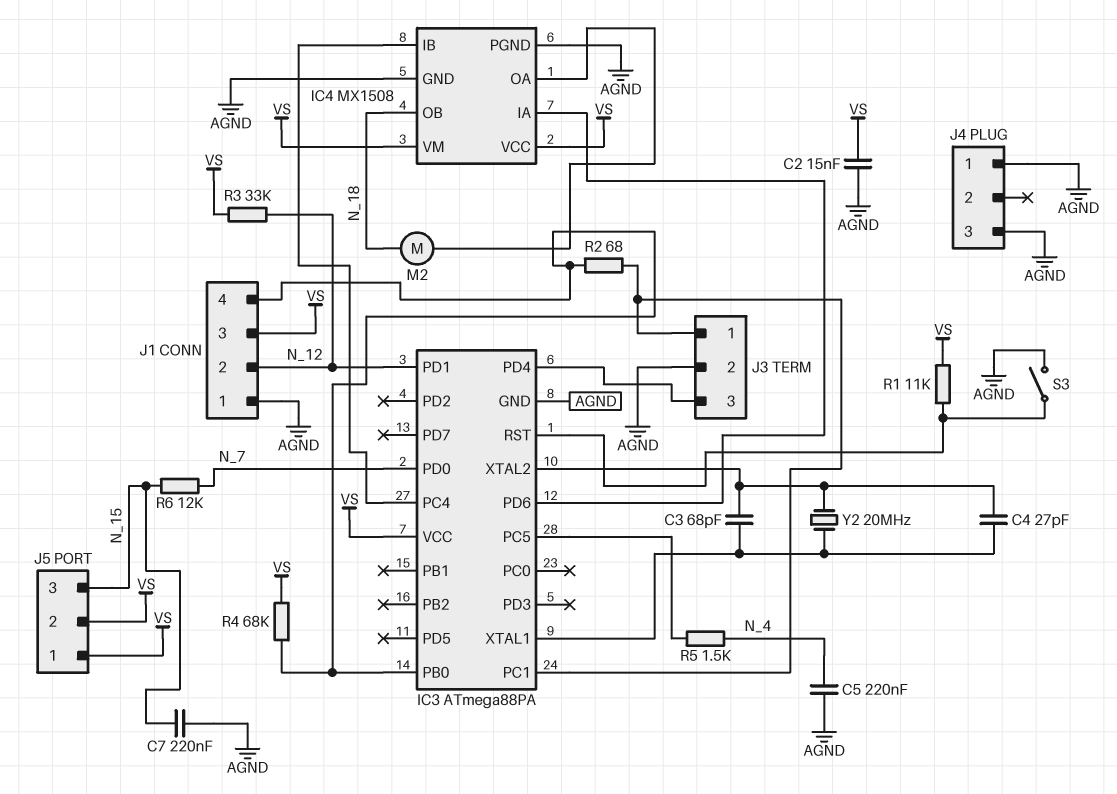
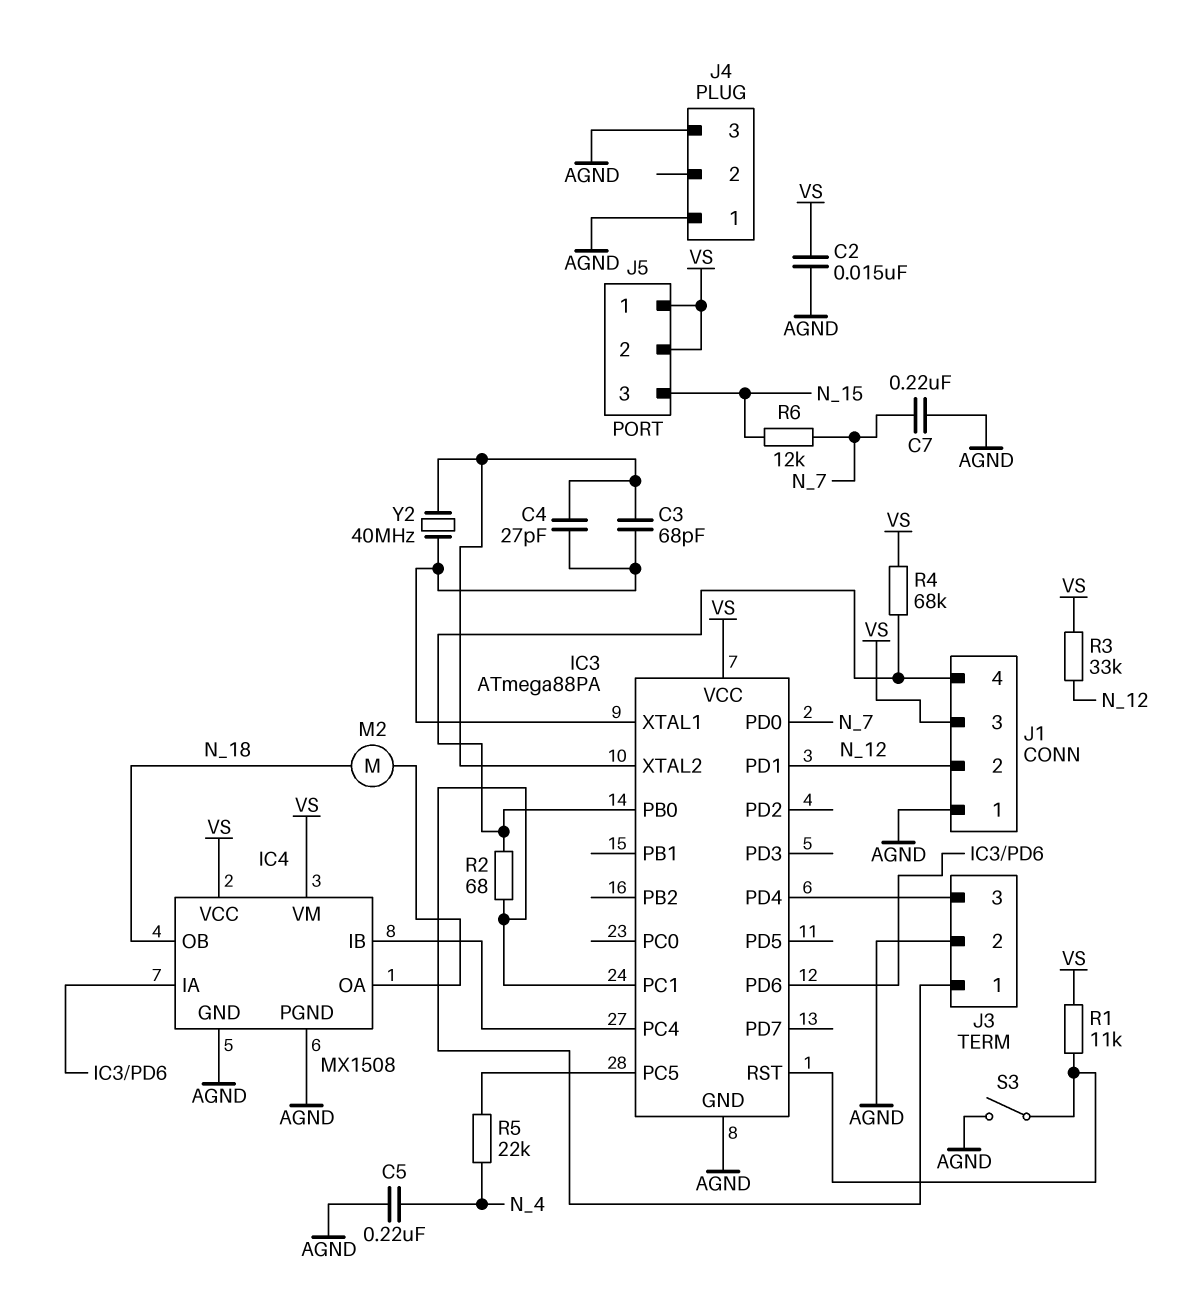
C7: 220nF (AGND, N_15) -> 220nF (AGND, N_7)
R5: 1.5k (IC3/PC5, N_4) -> 22k (IC3/PC5, N_4)
Y2: 20MHz (IC3/XTAL1, IC3/XTAL2) -> 40MHz (IC3/XTAL1, IC3/XTAL2)

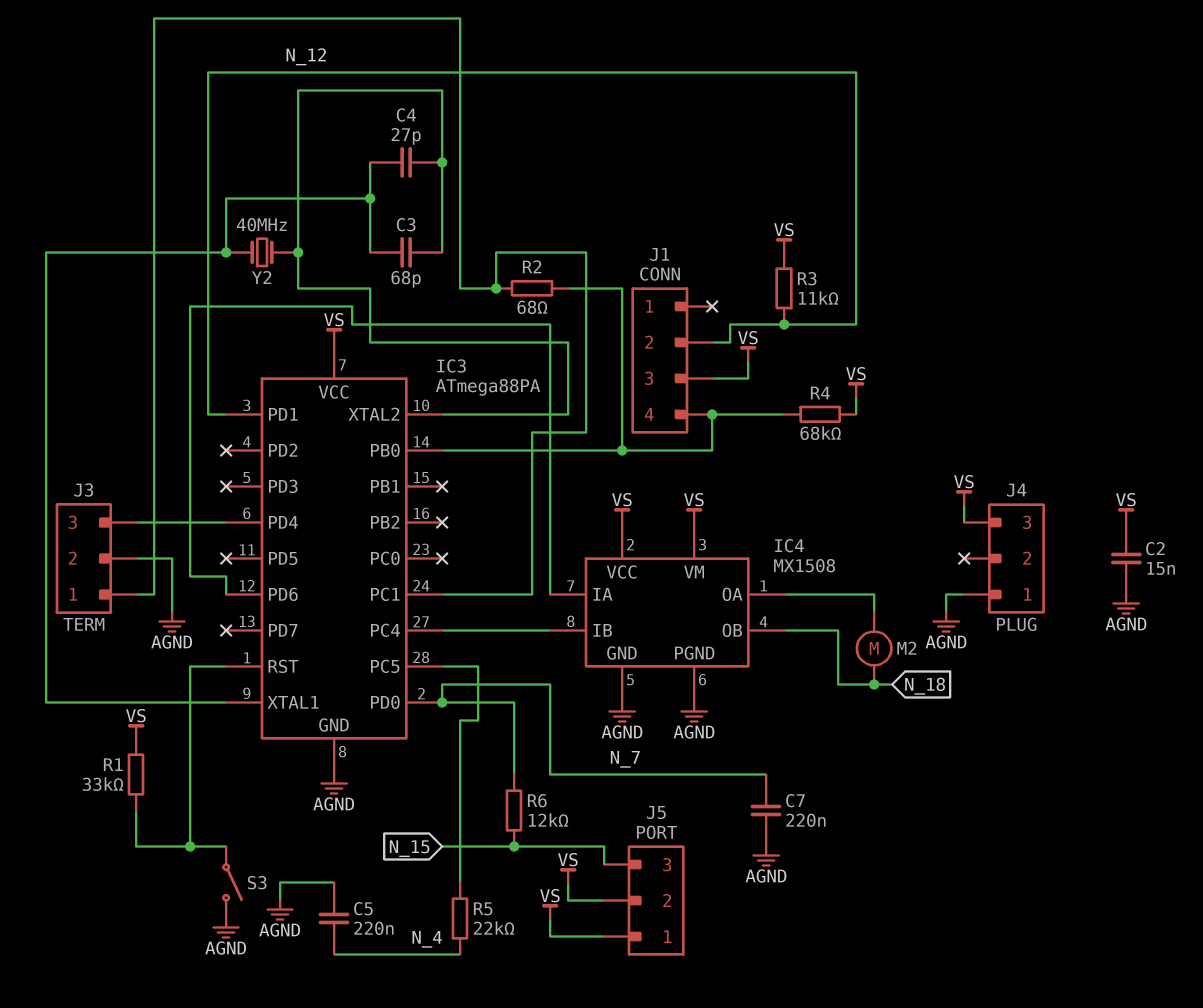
J1 pin 1: AGND -> none
J4 pin 3: AGND -> VS
R1: 11k (IC3/RST, VS) -> 33k (IC3/RST, VS)
R3: 33k (N_12, VS) -> 11k (N_12, VS)

